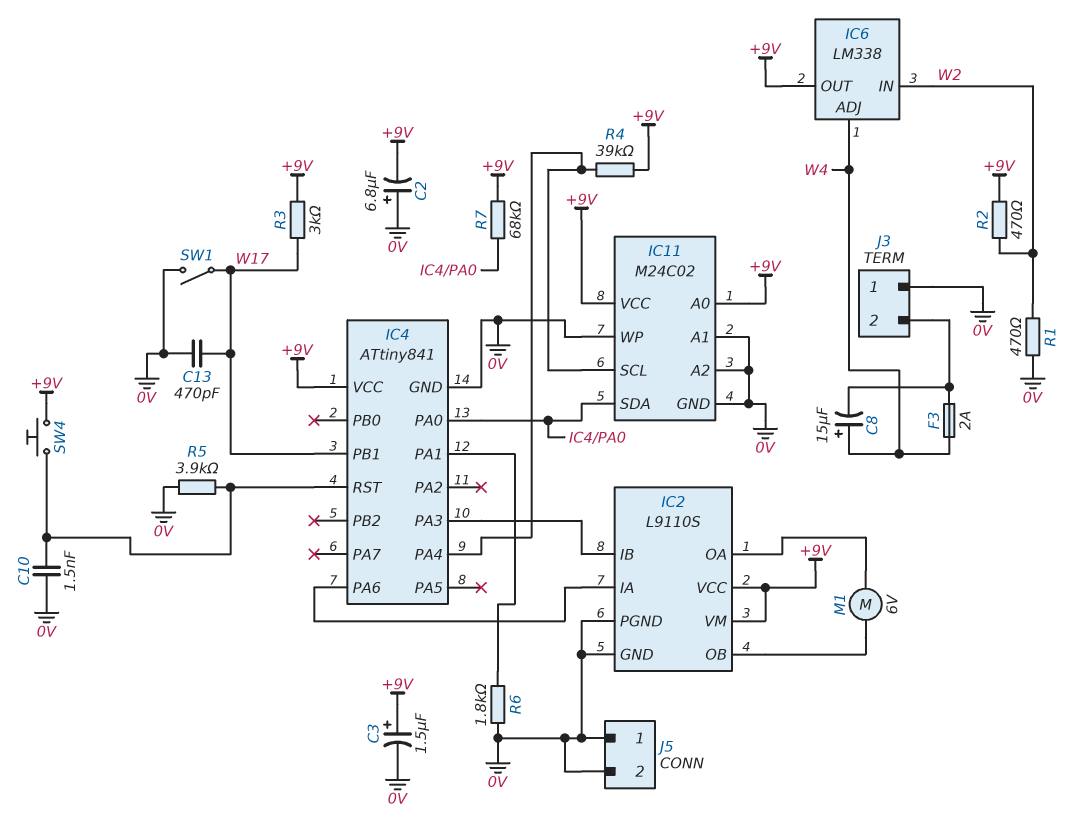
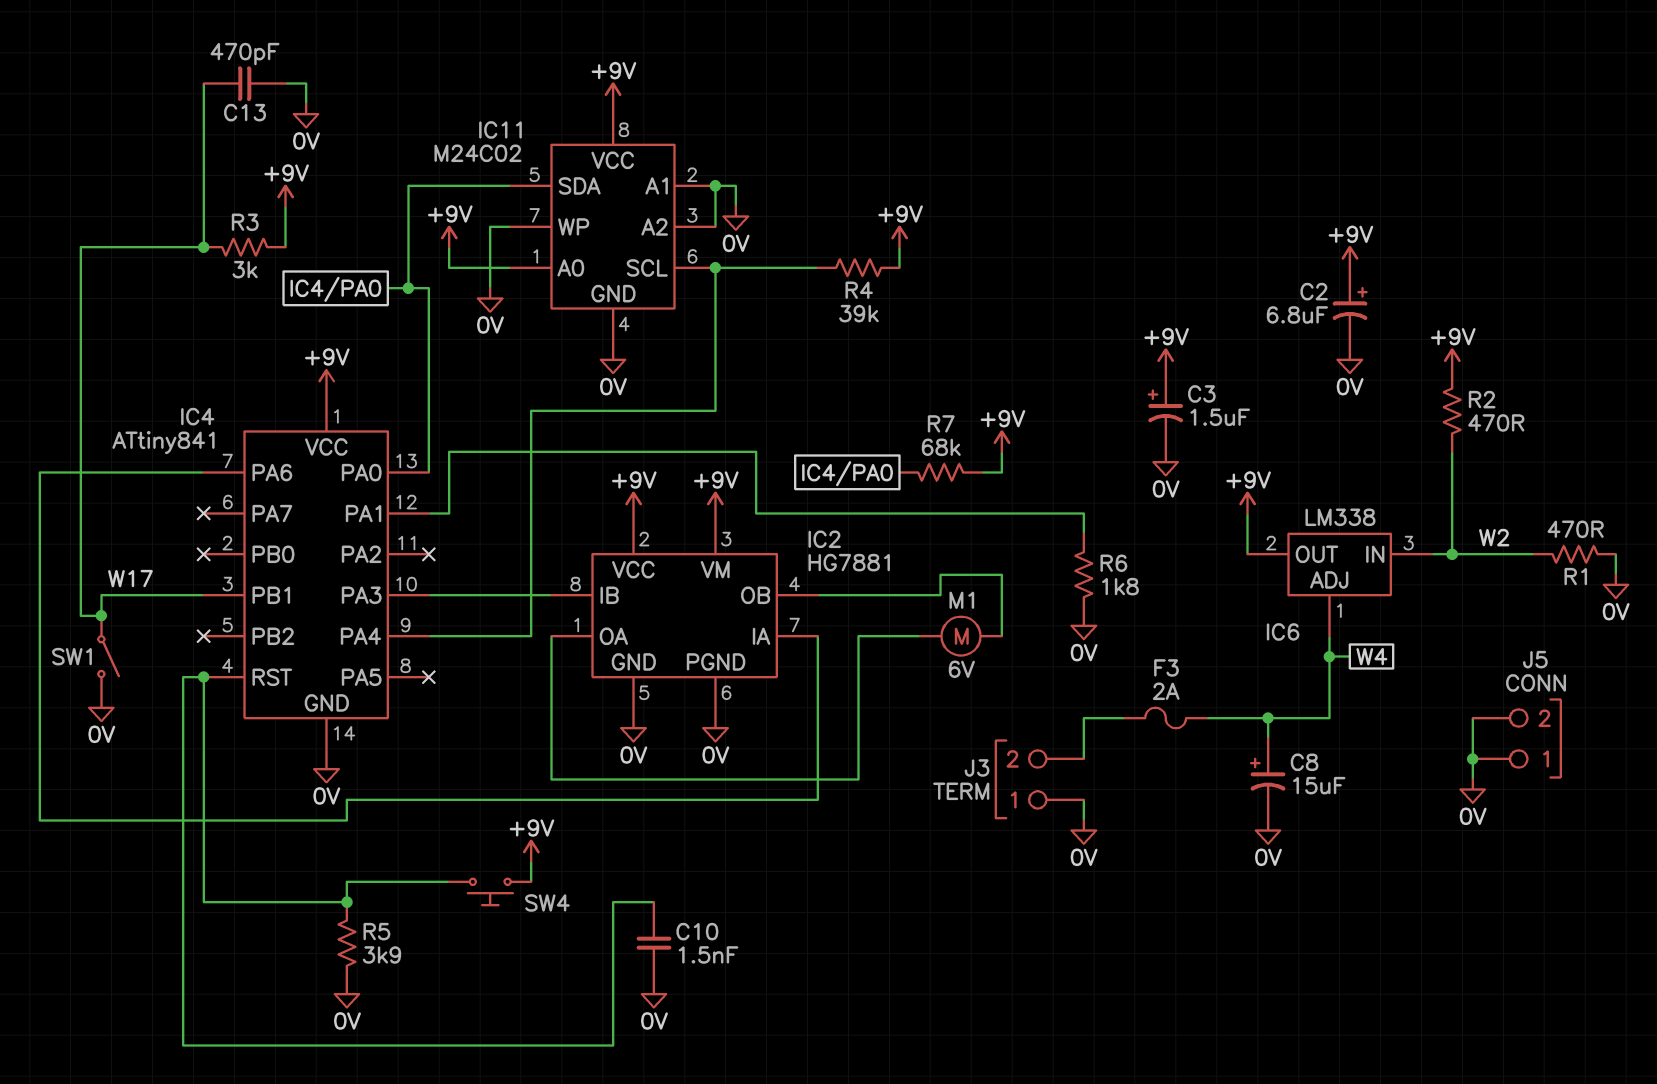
C2: 6.8uF (plus 0V, minus +9V) -> 6.8uF (plus +9V, minus 0V)
C8: 15uF (plus W4, minus J3/2) -> 15uF (plus W4, minus 0V)
IC2: L9110S -> HG7881

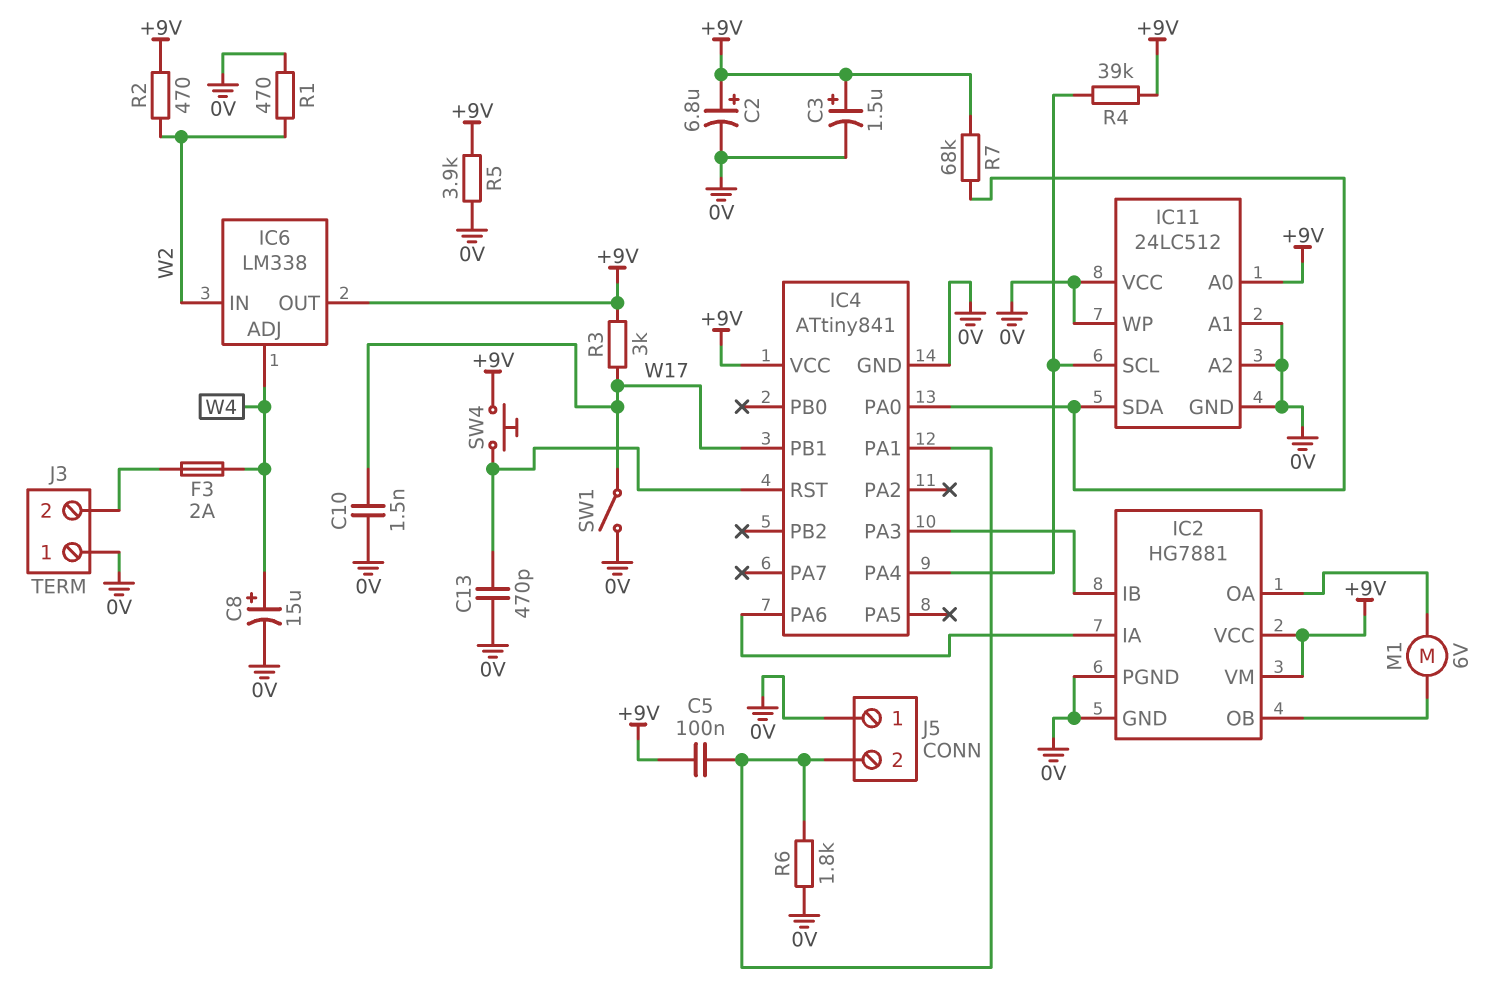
C5: none -> 100nF (+9V, IC4/PA1)
C10: 1.5nF (0V, IC4/RST) -> 1.5nF (0V, W17)
C13: 470pF (0V, W17) -> 470pF (0V, IC4/RST)
IC11: M24C02 -> 24LC512
IC11 pin VCC: +9V -> 0V
J5 pin 2: 0V -> IC4/PA1
R5: 3.9k (0V, IC4/RST) -> 3.9k (+9V, 0V)

